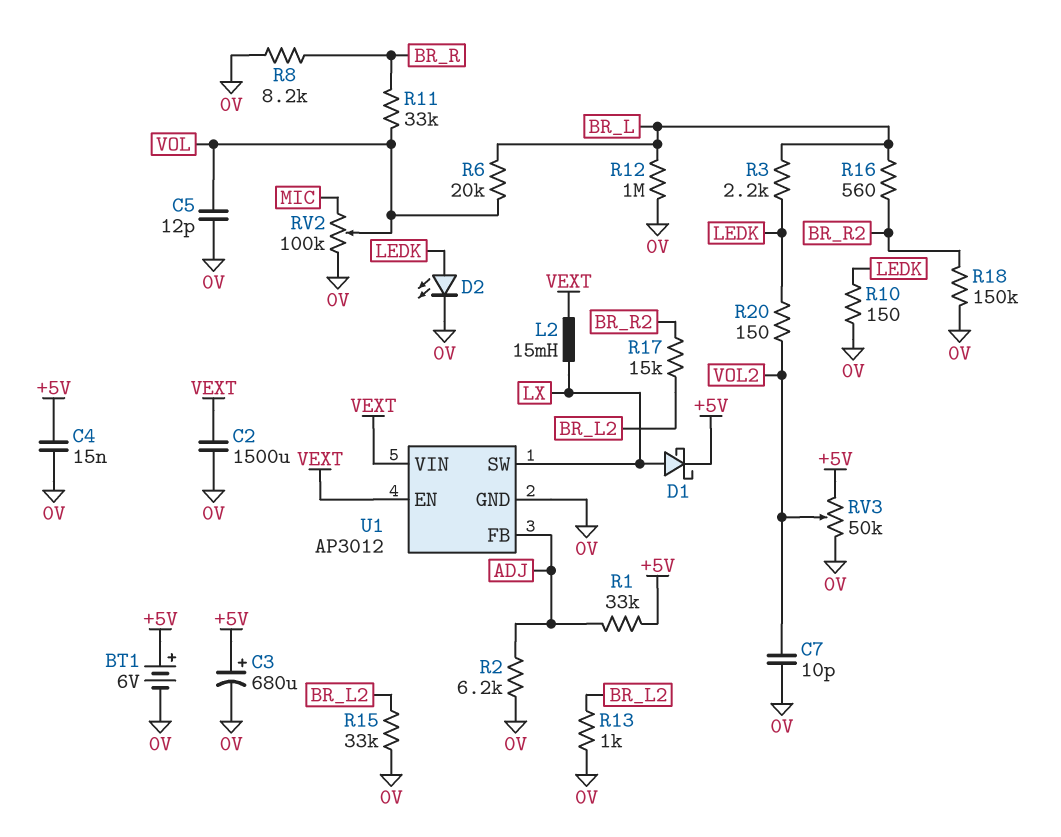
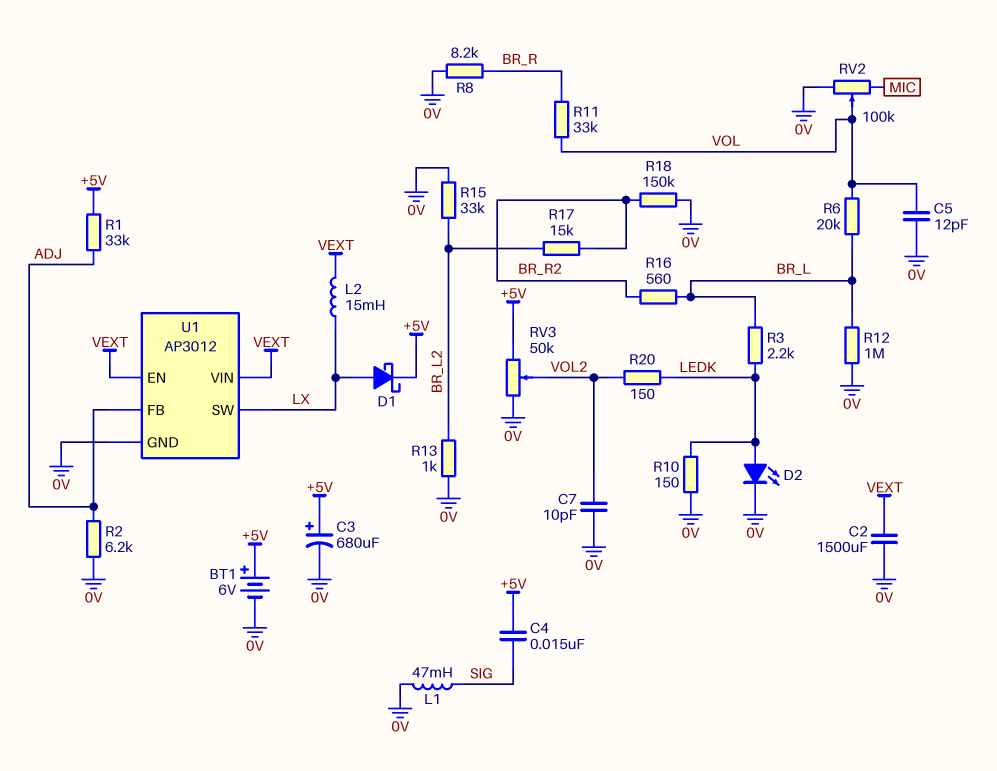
C4: 15nF (+5V, 0V) -> 15nF (+5V, SIG)
L1: none -> 47mH (0V, SIG)

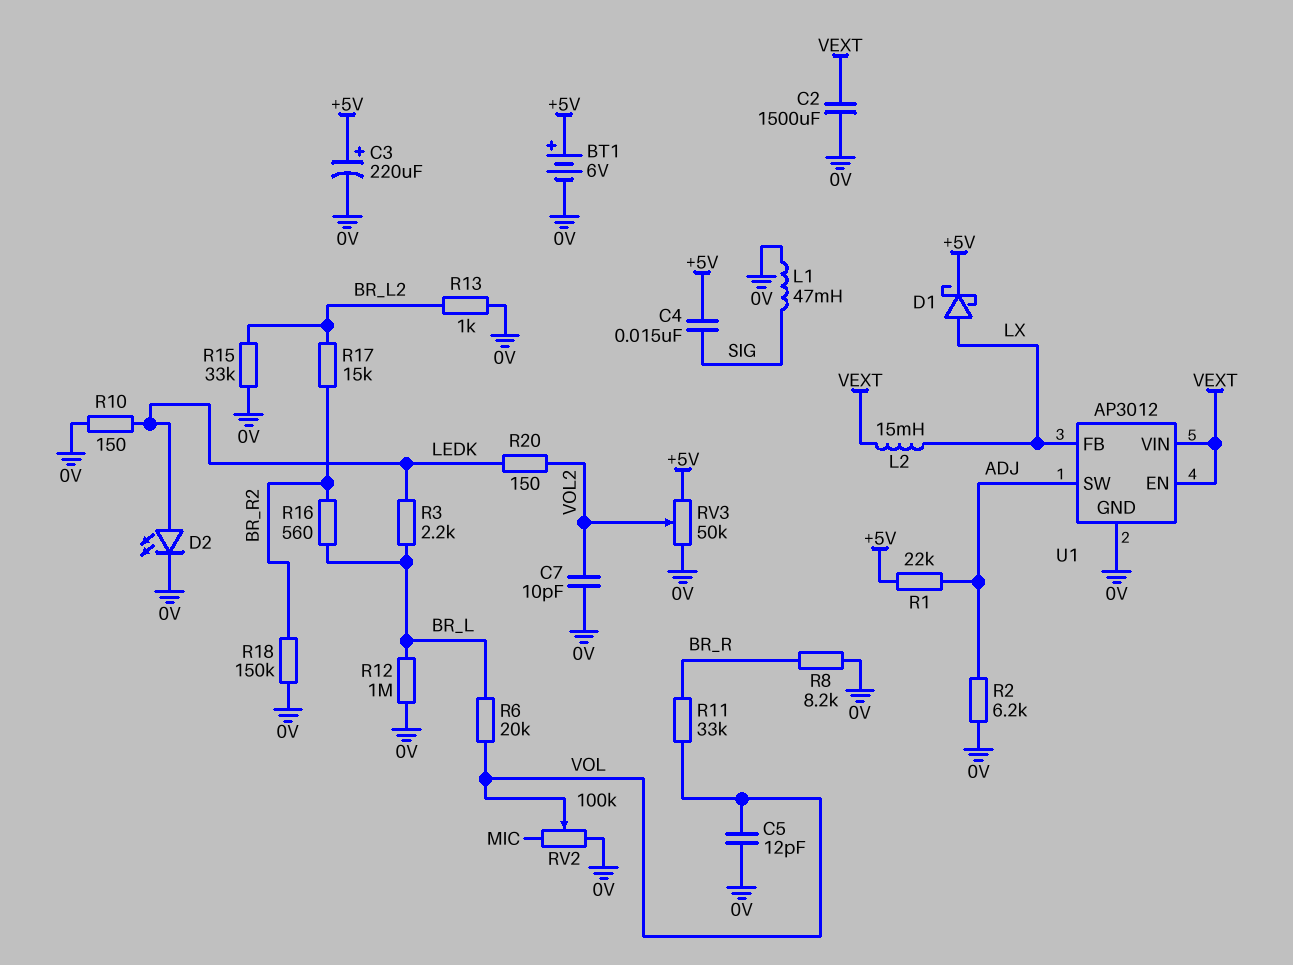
C3: 680uF (plus +5V, minus 0V) -> 220uF (plus +5V, minus 0V)
R1: 33k (+5V, ADJ) -> 22k (+5V, ADJ)
U1 pin FB: ADJ -> LX
U1 pin SW: LX -> ADJ

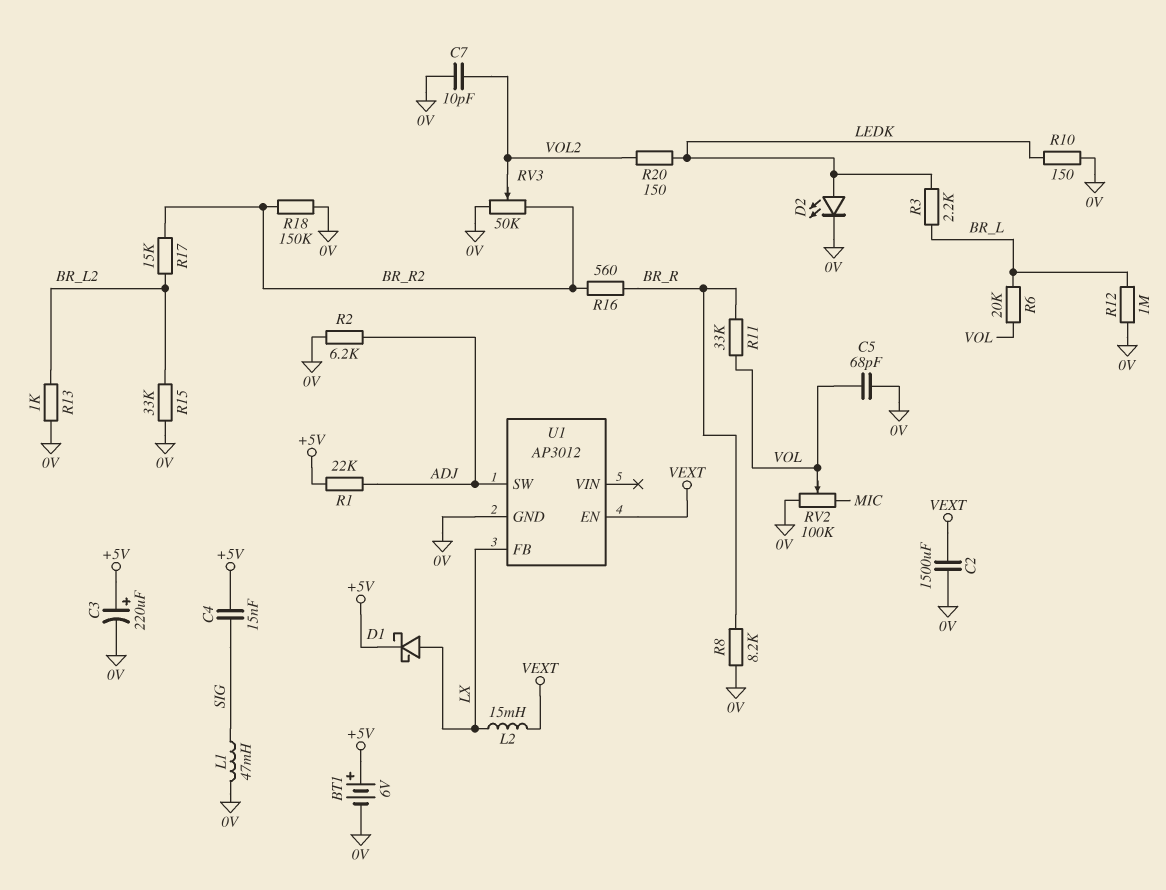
C5: 12pF (0V, VOL) -> 68pF (0V, VOL)
R16: 560 (BR_L, BR_R2) -> 560 (BR_R, BR_R2)
RV3: 50k (+5V, 0V, wiper VOL2) -> 50k (0V, BR_R2, wiper VOL2)
U1 pin VIN: VEXT -> none

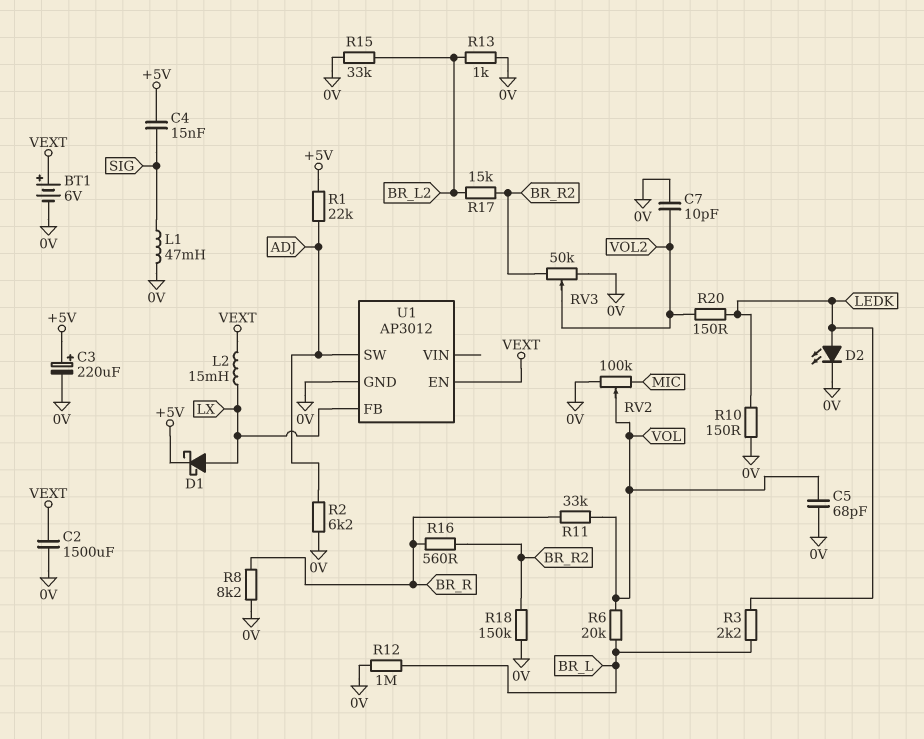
BT1: 6V (plus +5V, minus 0V) -> 6V (plus VEXT, minus 0V)

